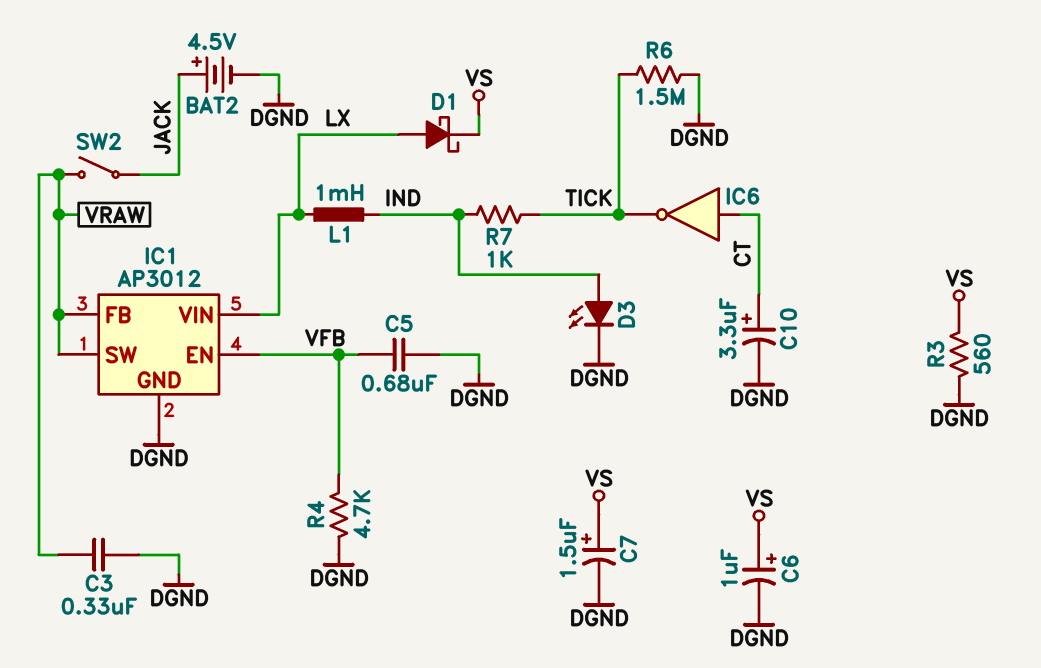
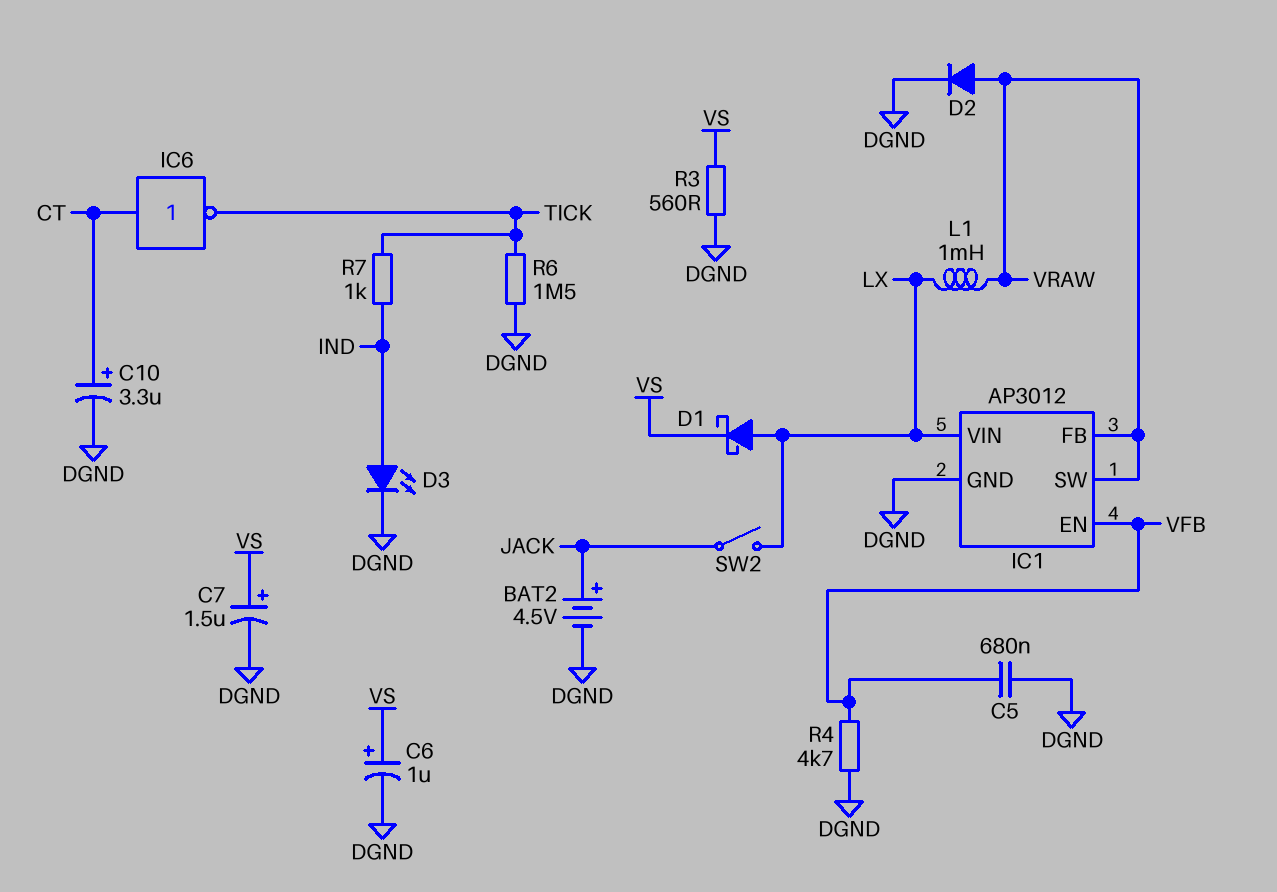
C3: 330nF (DGND, VRAW) -> none
D2: none -> diode (A VRAW, K DGND)
L1: 1mH (IND, LX) -> 1mH (LX, VRAW)
SW2: switch (JACK, VRAW) -> switch (JACK, LX)

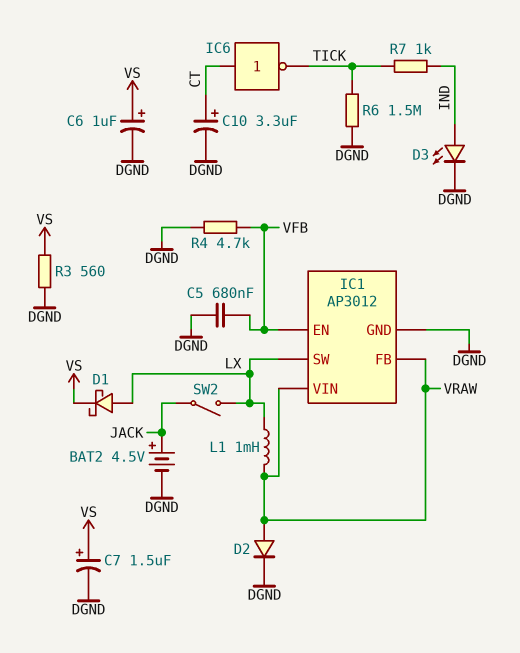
IC1 pin SW: VRAW -> LX
IC1 pin VIN: LX -> VRAW

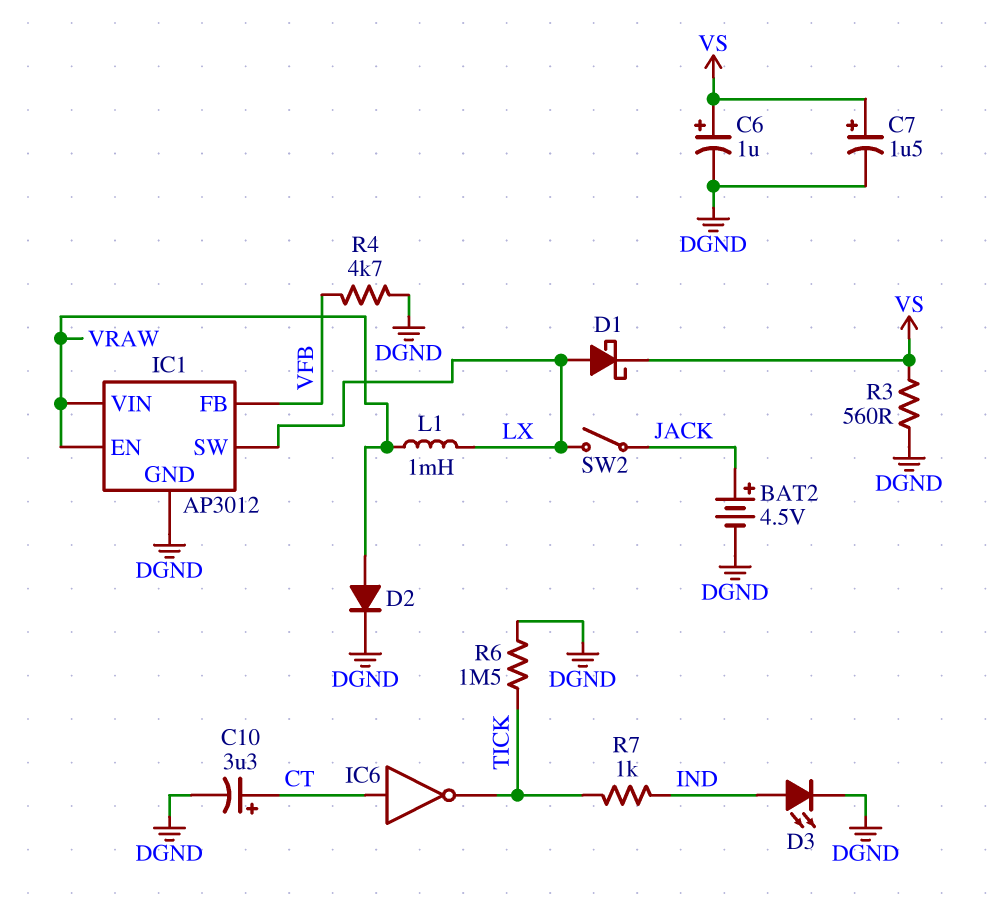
C5: 680nF (DGND, VFB) -> none
IC1 pin EN: VFB -> VRAW
IC1 pin FB: VRAW -> VFB

